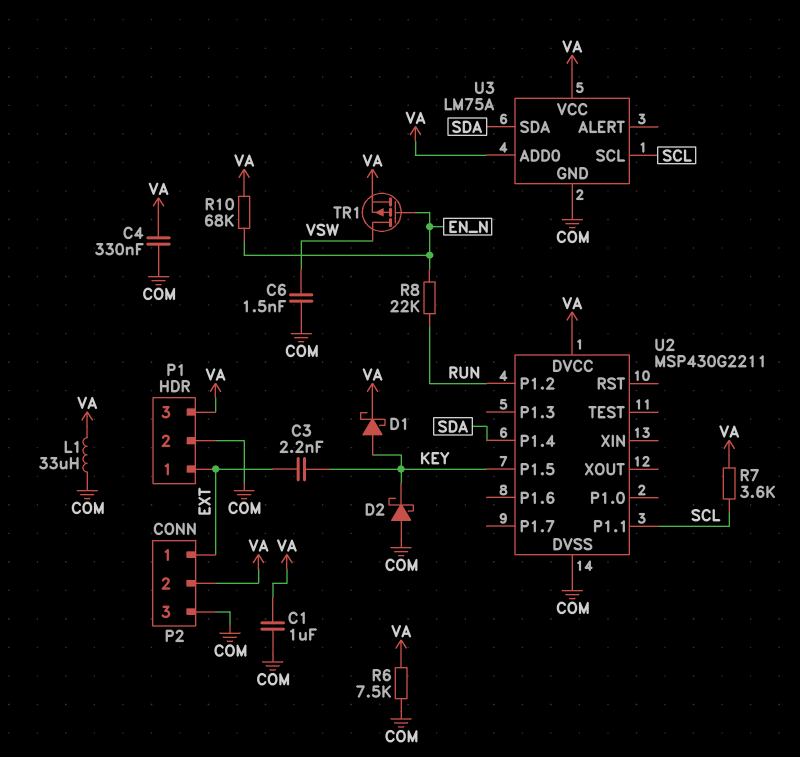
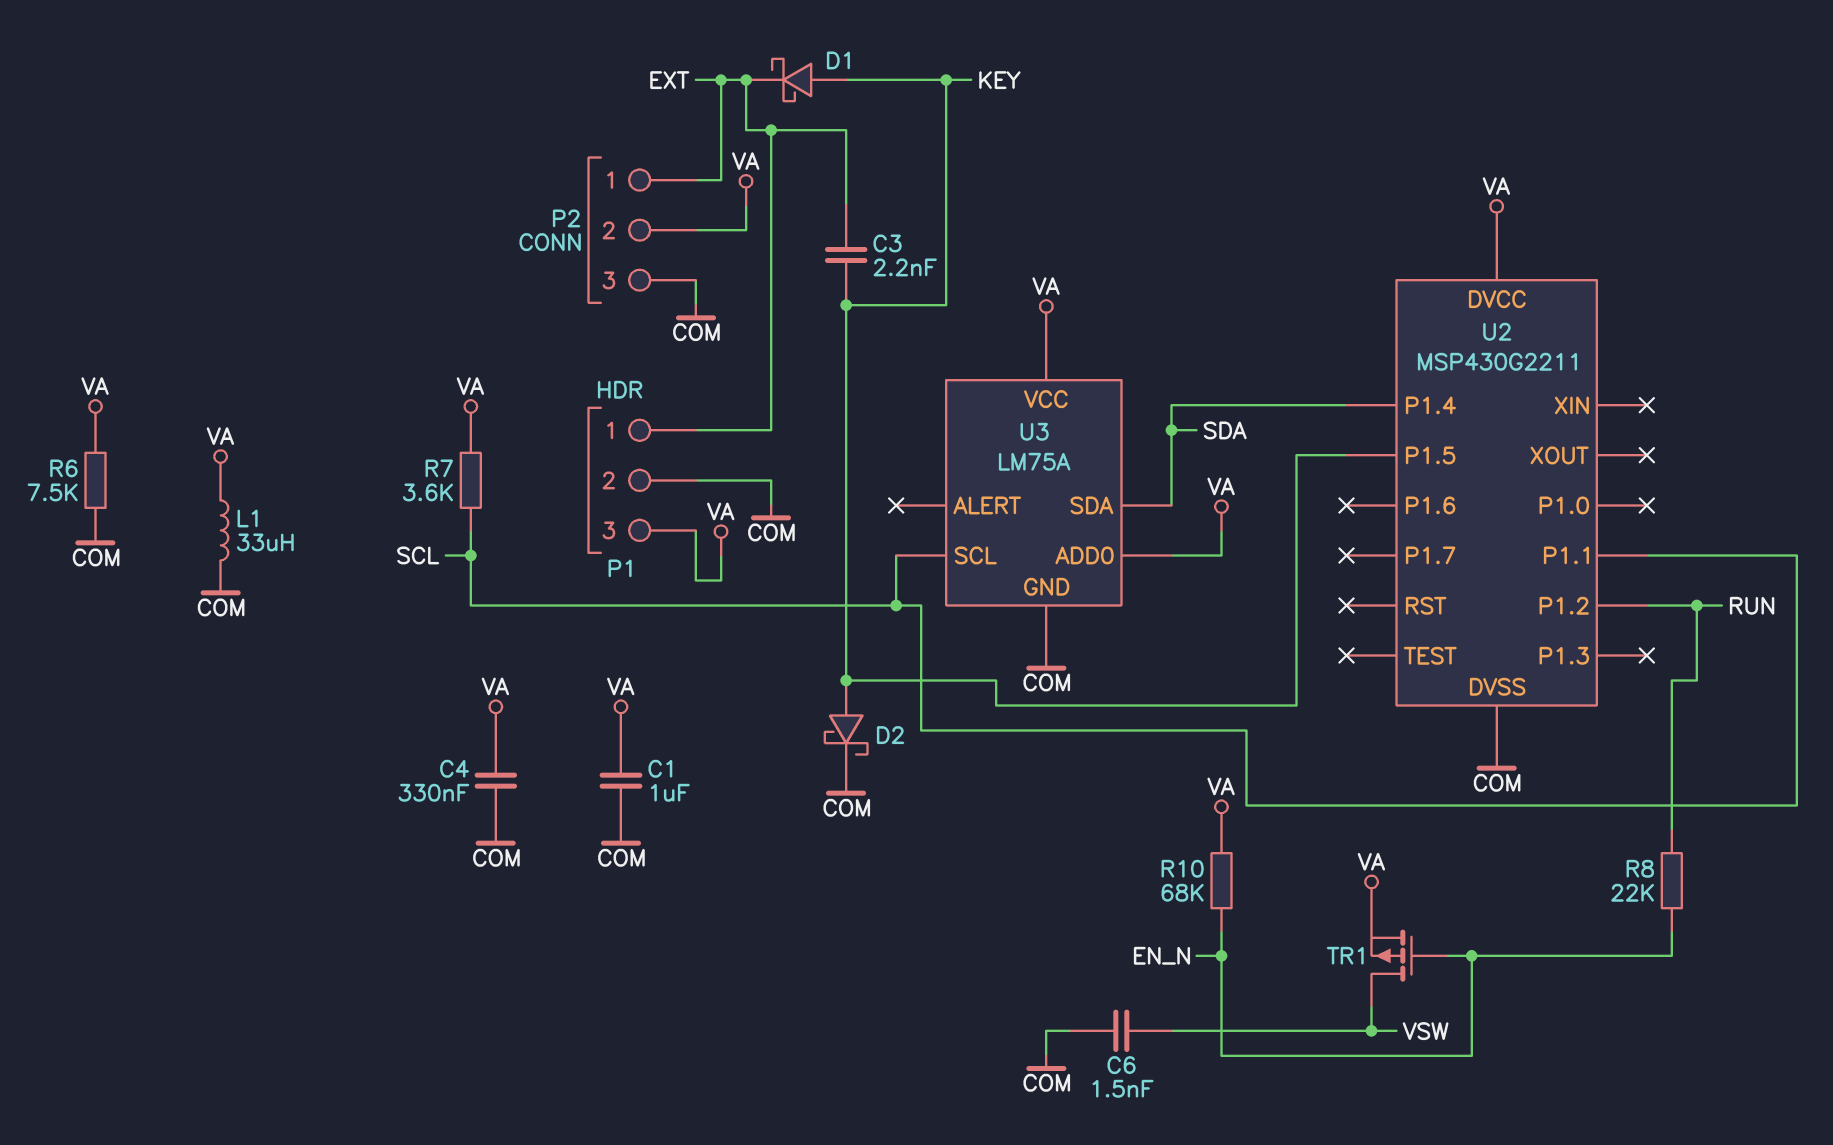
D1: schottky (A KEY, K VA) -> schottky (A KEY, K EXT)
D2: schottky (A COM, K KEY) -> schottky (A KEY, K COM)

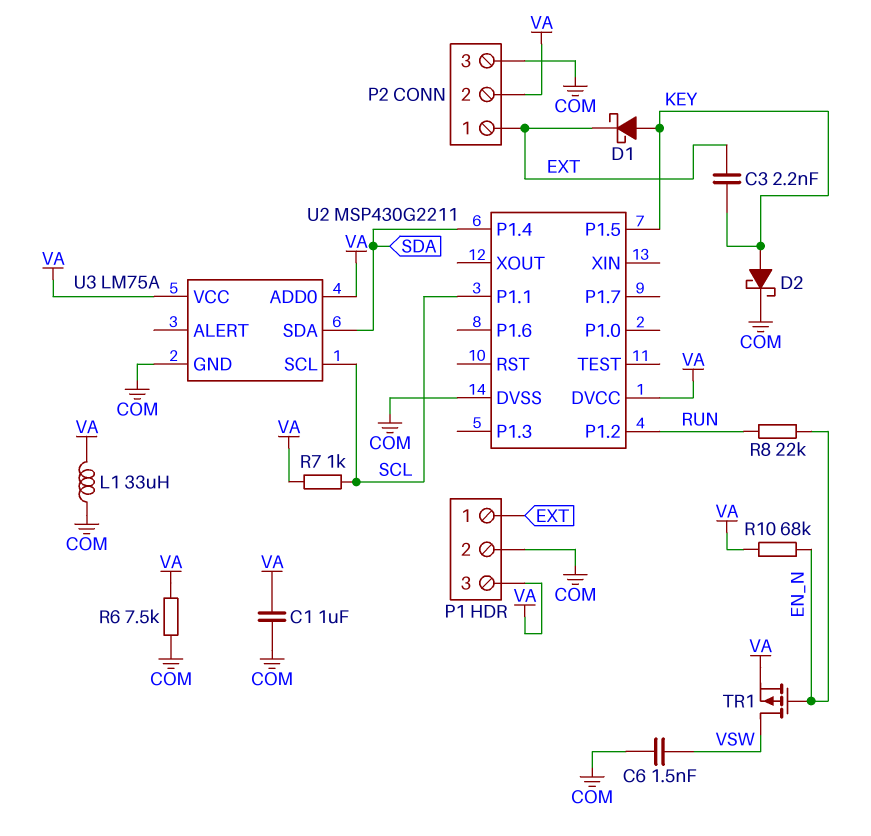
C4: 330nF (COM, VA) -> none
R7: 3.6k (SCL, VA) -> 1k (SCL, VA)

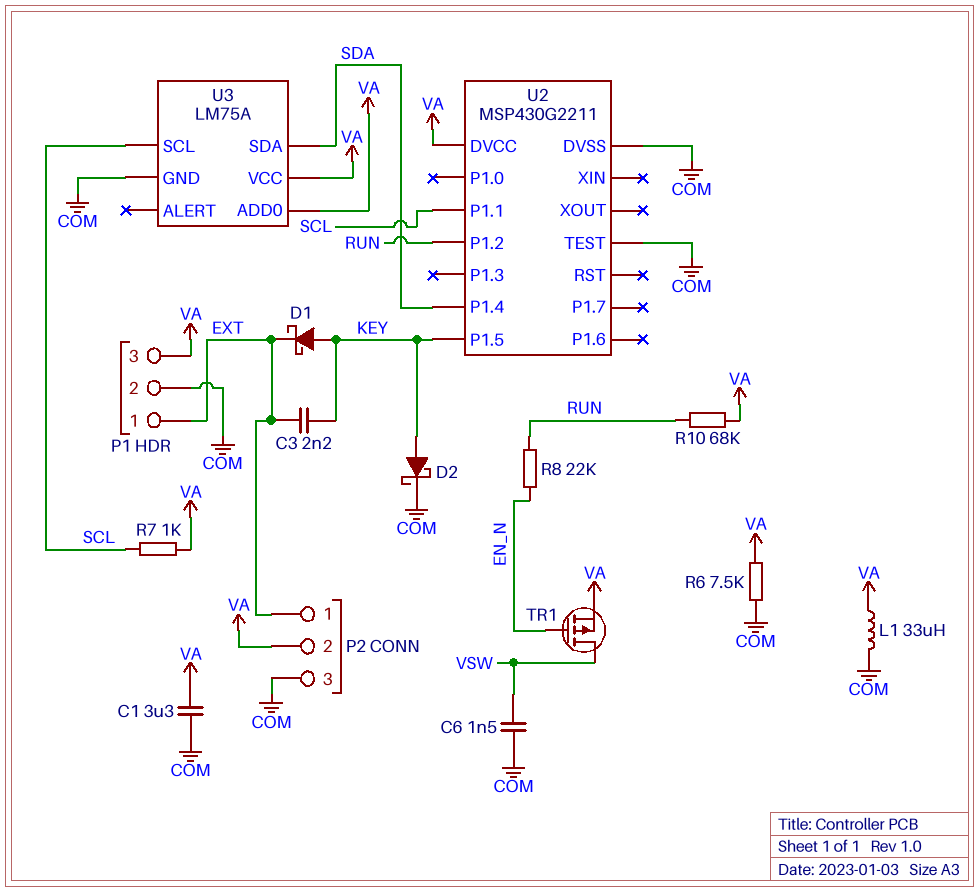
C1: 1uF (COM, VA) -> 3.3uF (COM, VA)
R10: 68k (EN_N, VA) -> 68k (RUN, VA)
U2 pin TEST: none -> COM

